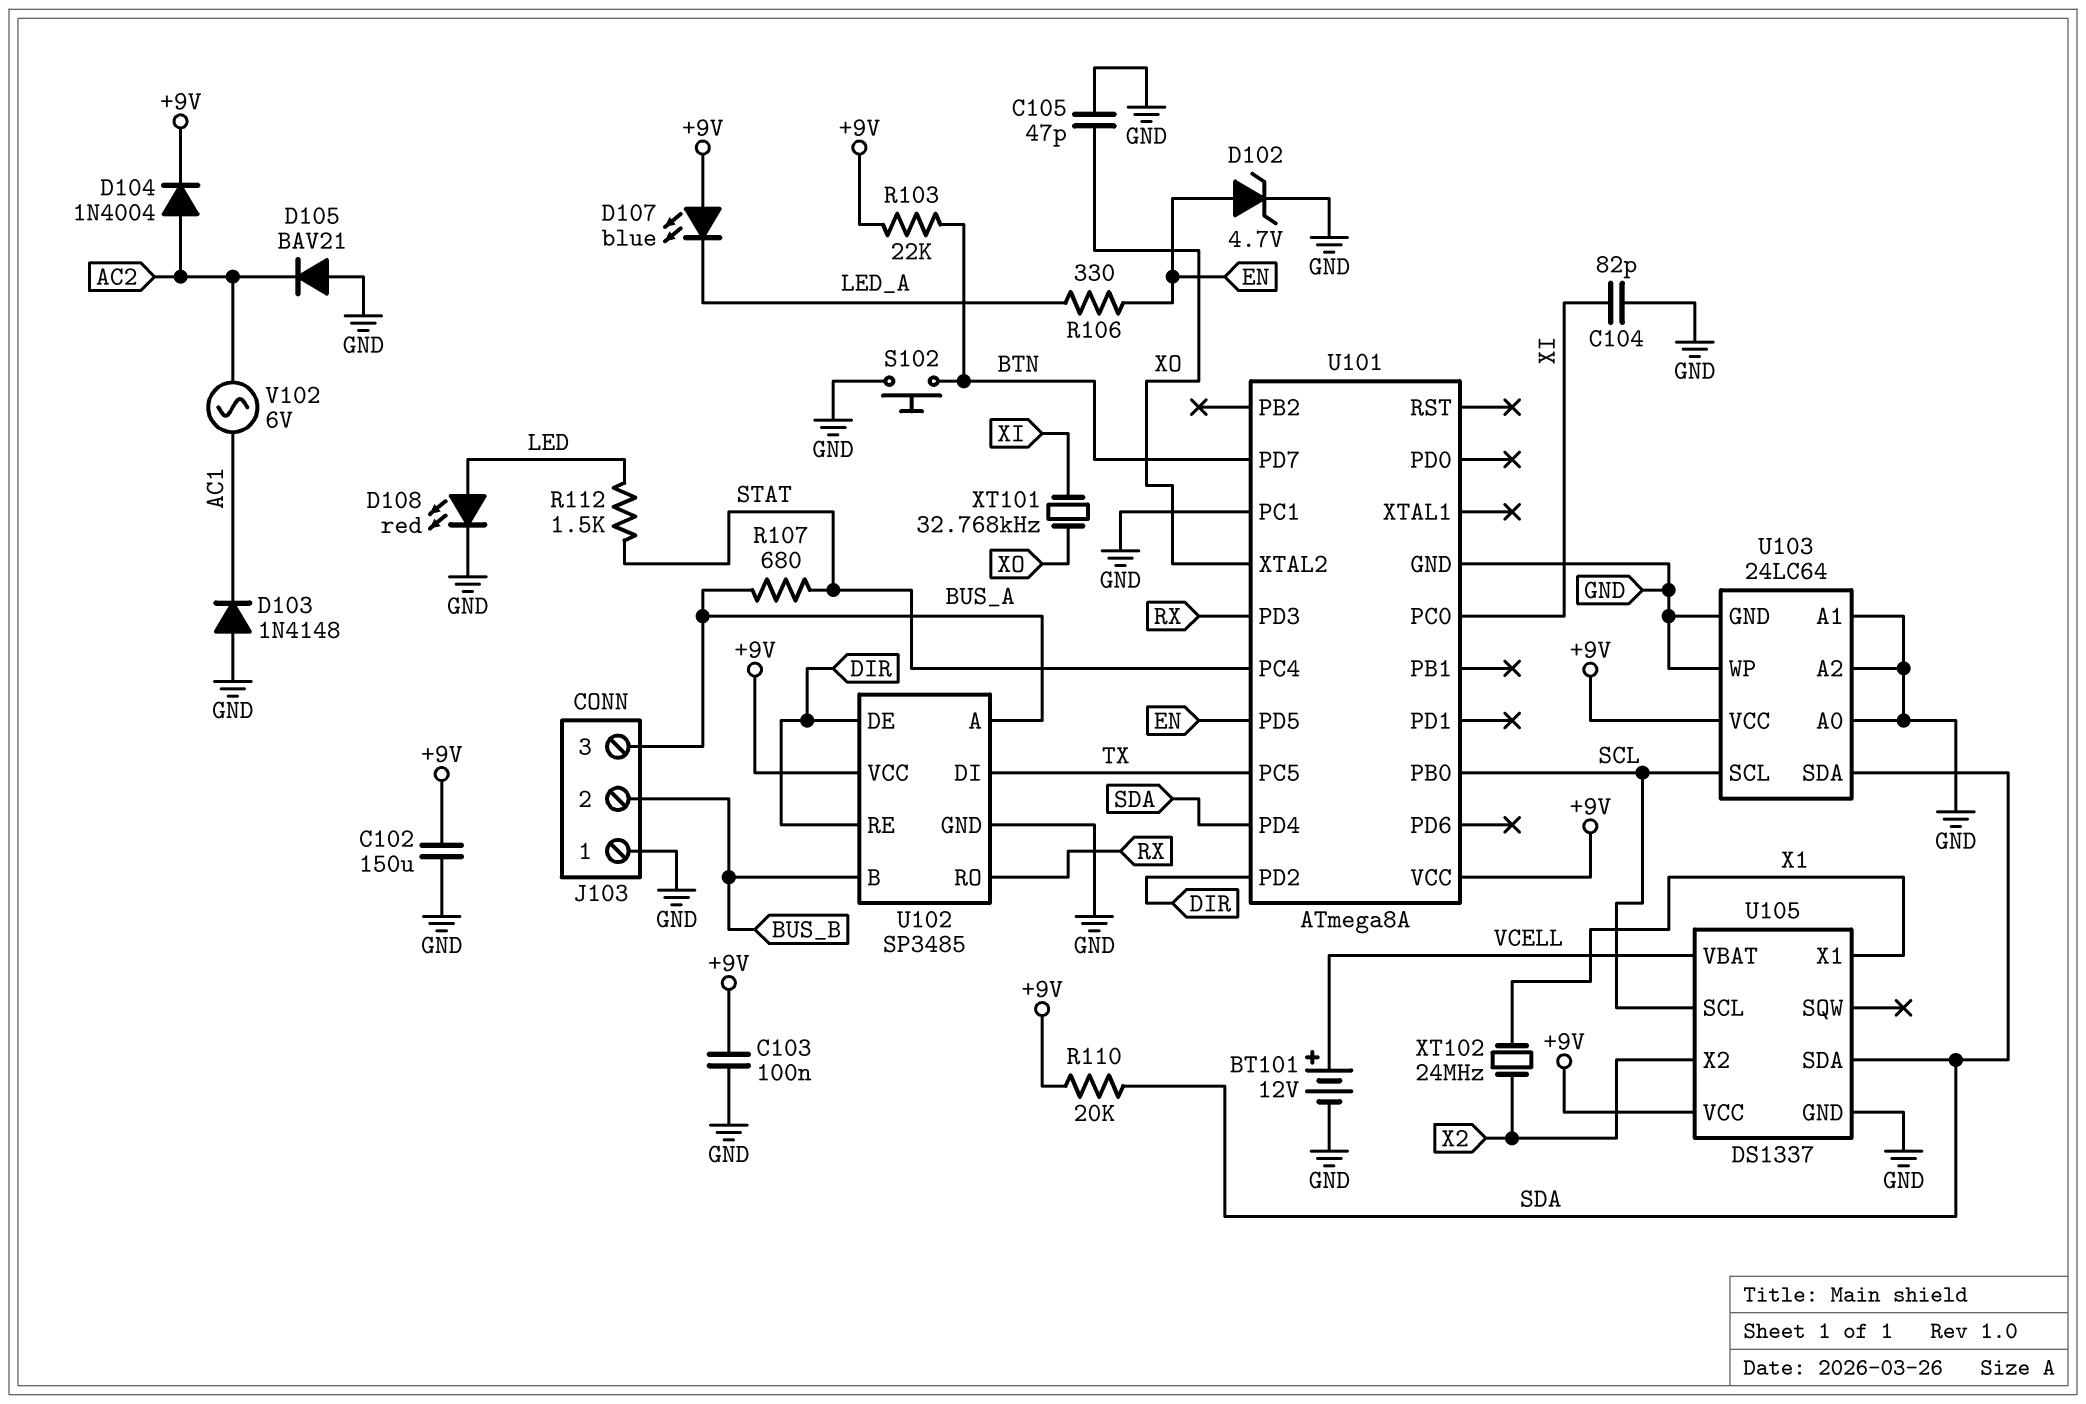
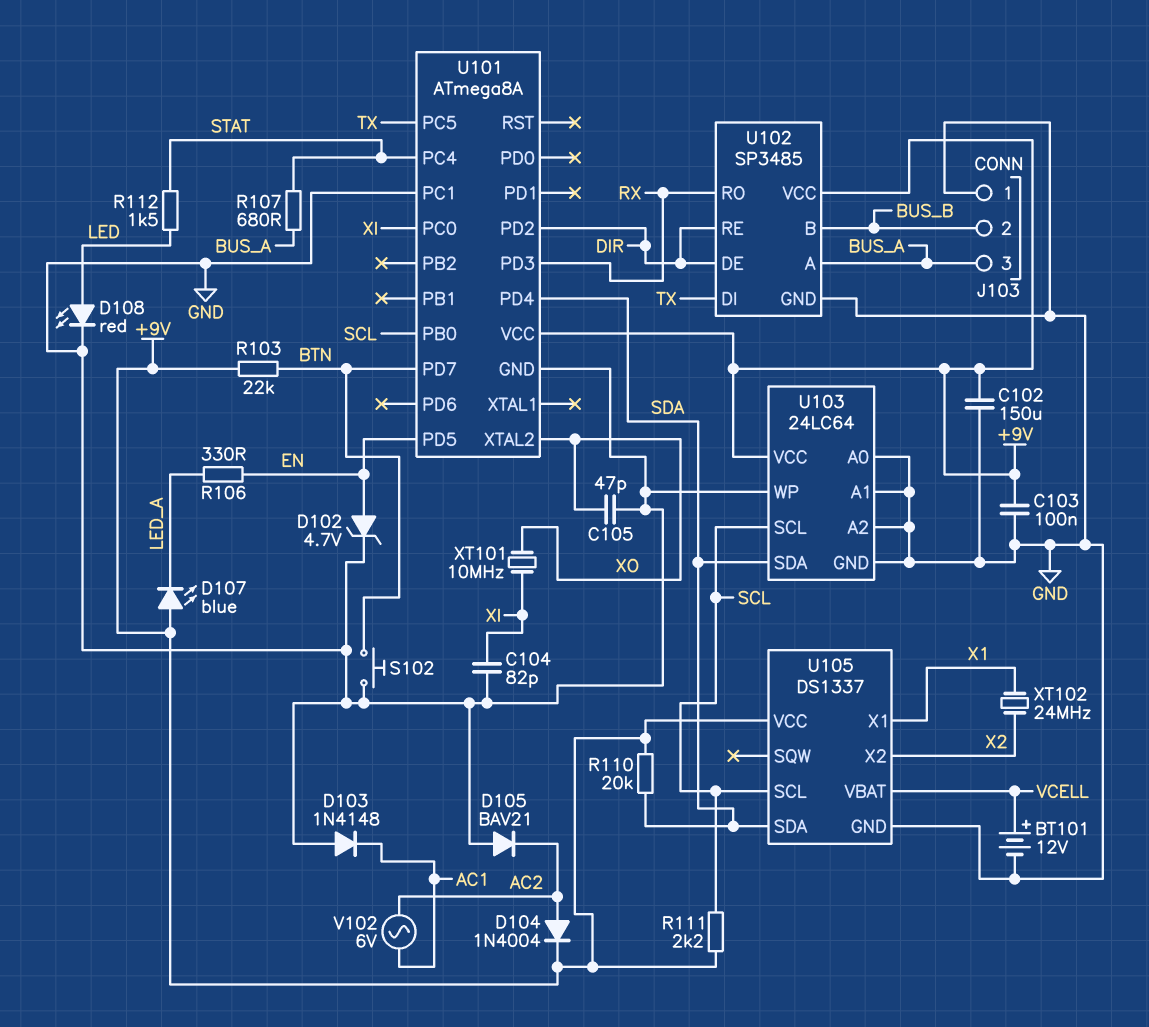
R111: none -> 2.2k (+9V, SCL)
XT101: 32.768kHz (XI, XO) -> 10MHz (XI, XO)

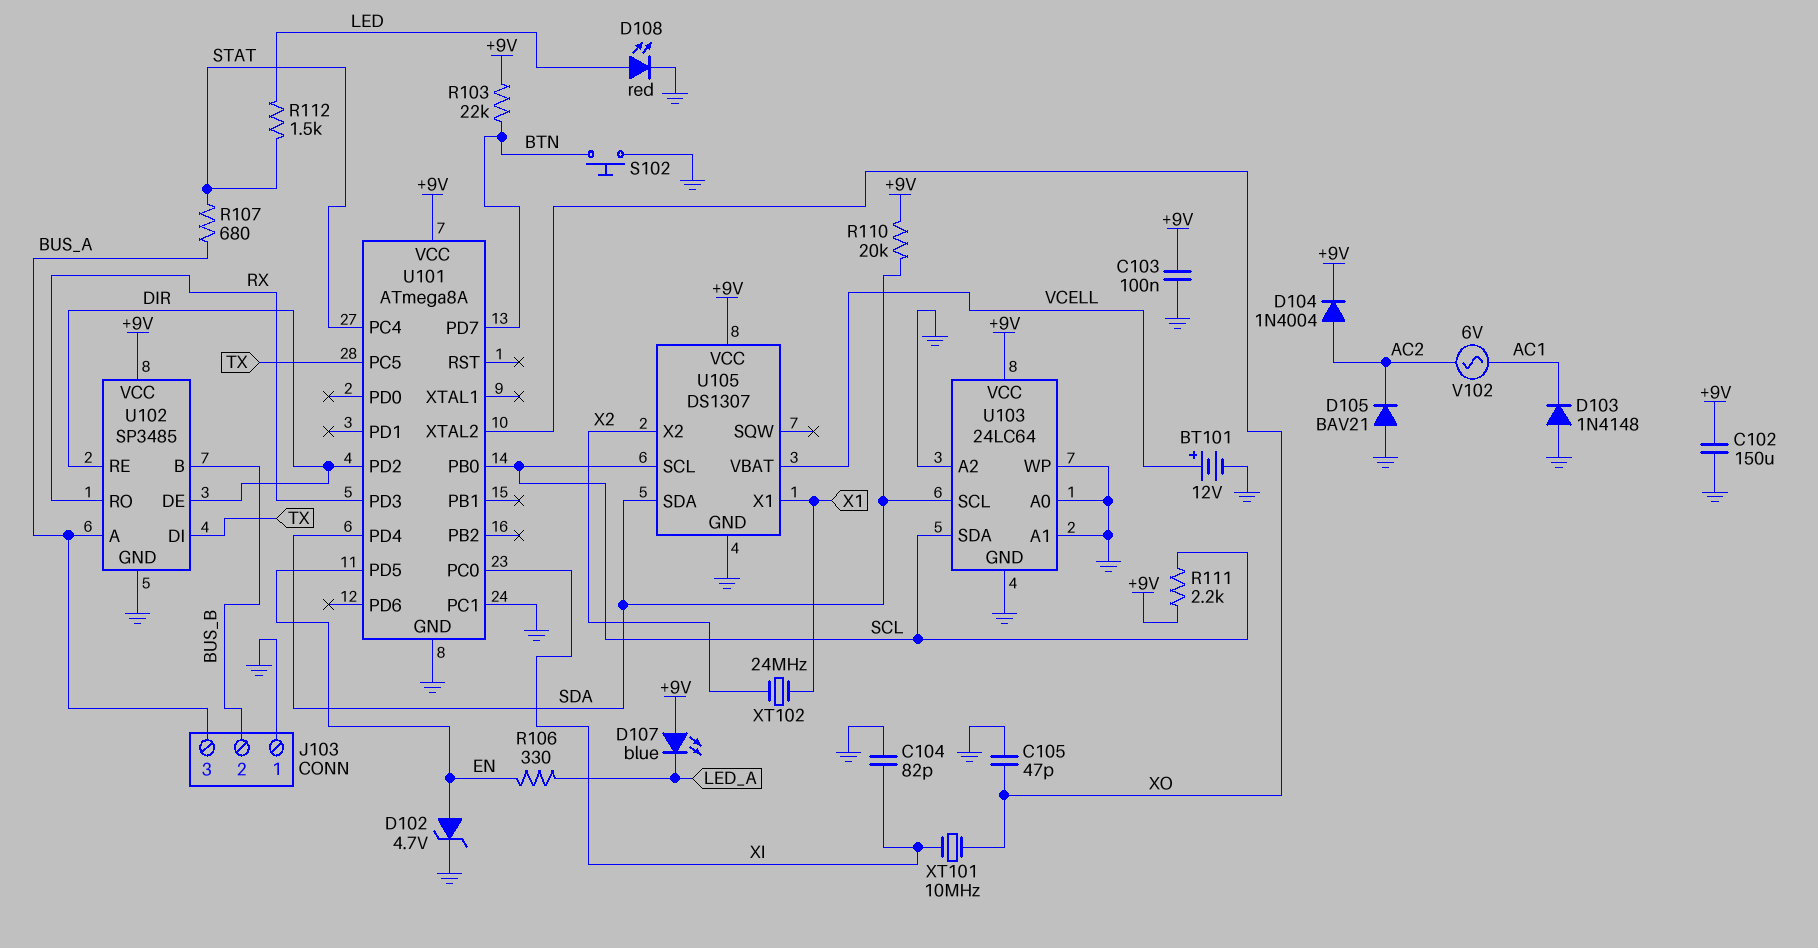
U103 pin SCL: SCL -> SDA
U103 pin SDA: SDA -> SCL
U105: DS1337 -> DS1307

